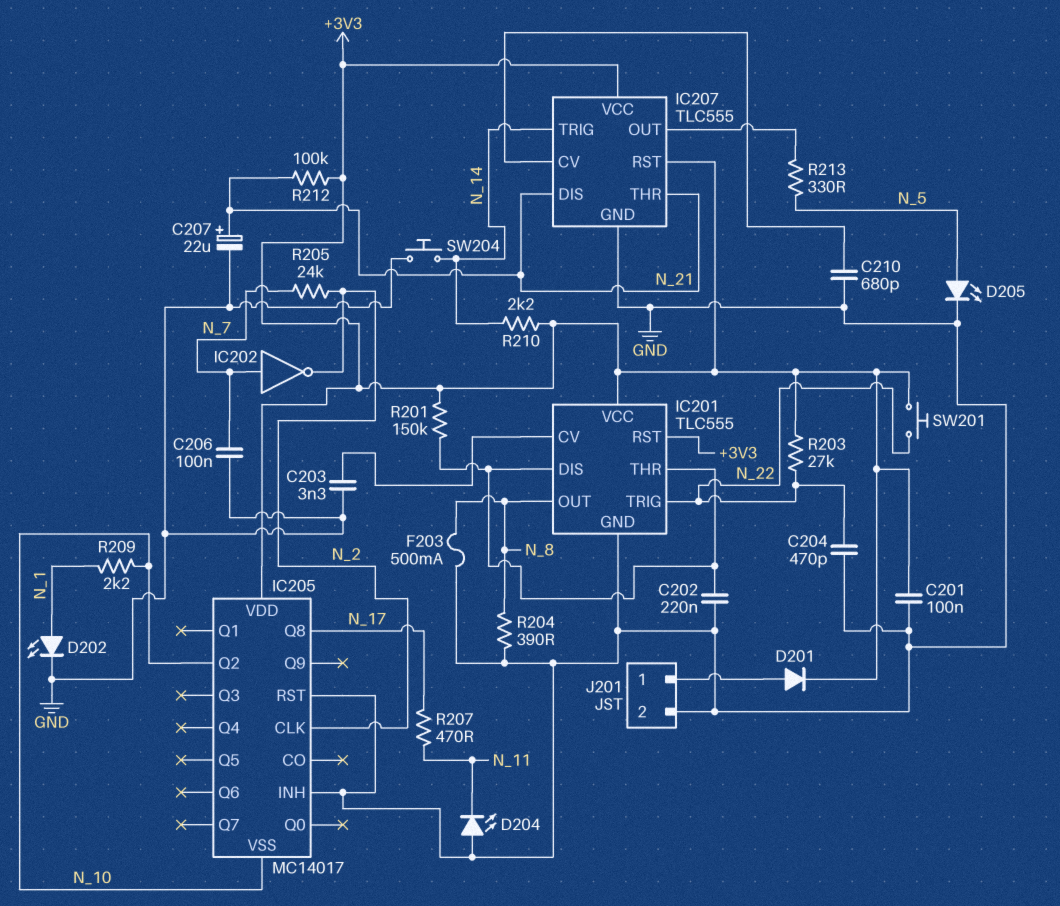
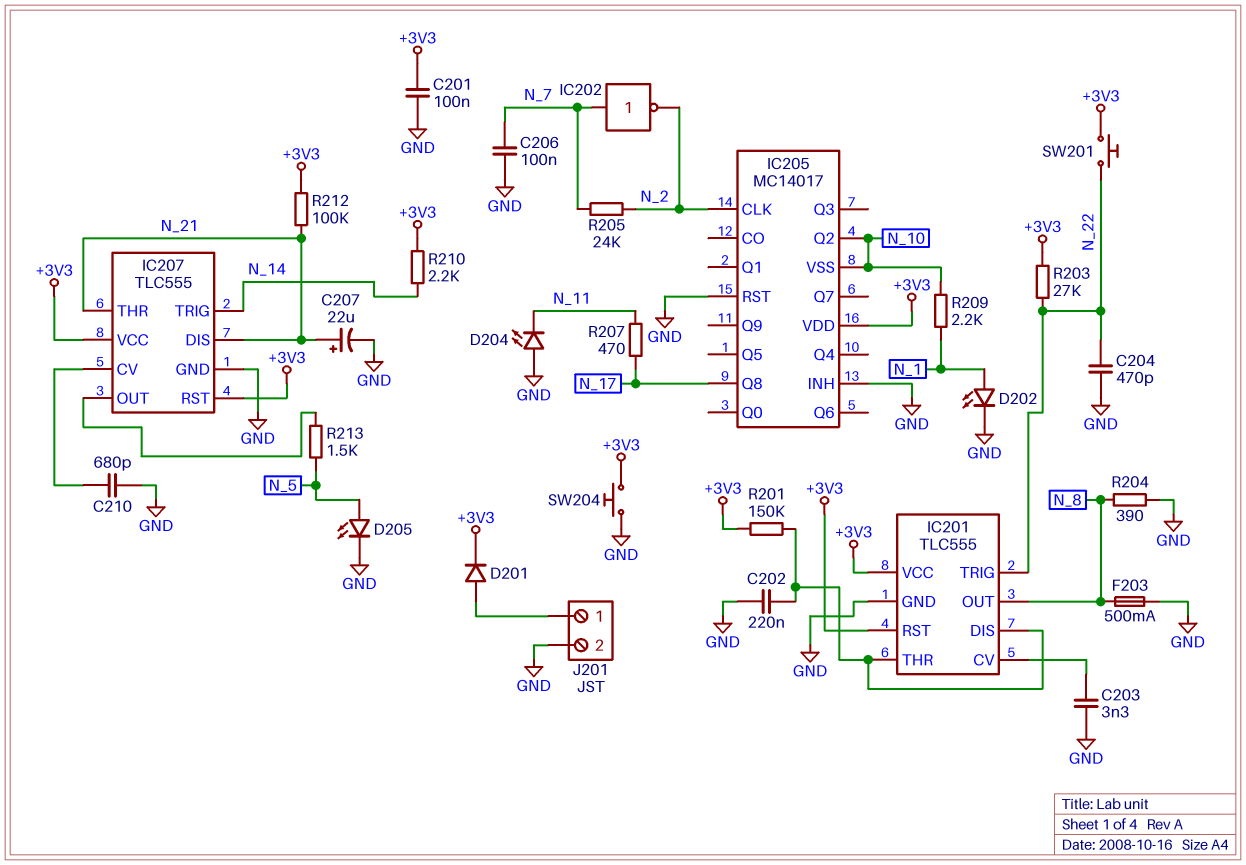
R213: 330 (IC207/OUT, N_5) -> 1.5k (IC207/OUT, N_5)
SW204: button (GND, N_14) -> button (+3V3, GND)

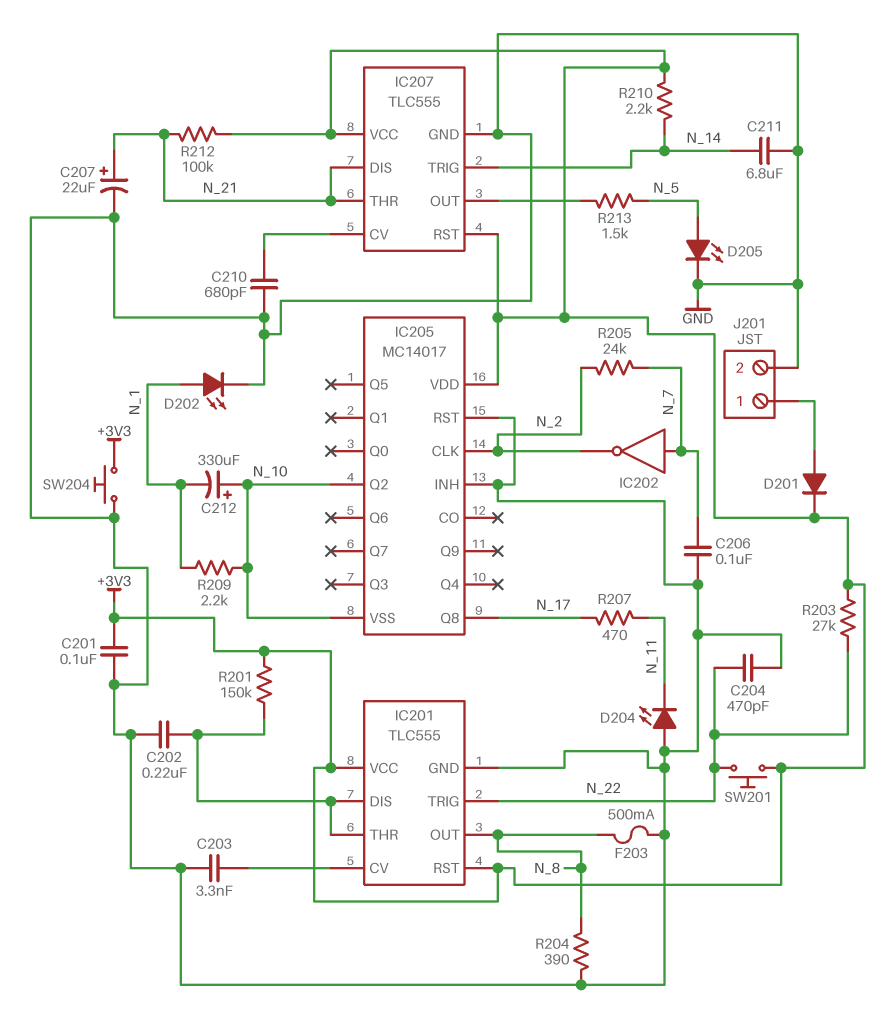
C211: none -> 6.8uF (GND, N_14)
C212: none -> 330uF (plus N_10, minus N_1)

